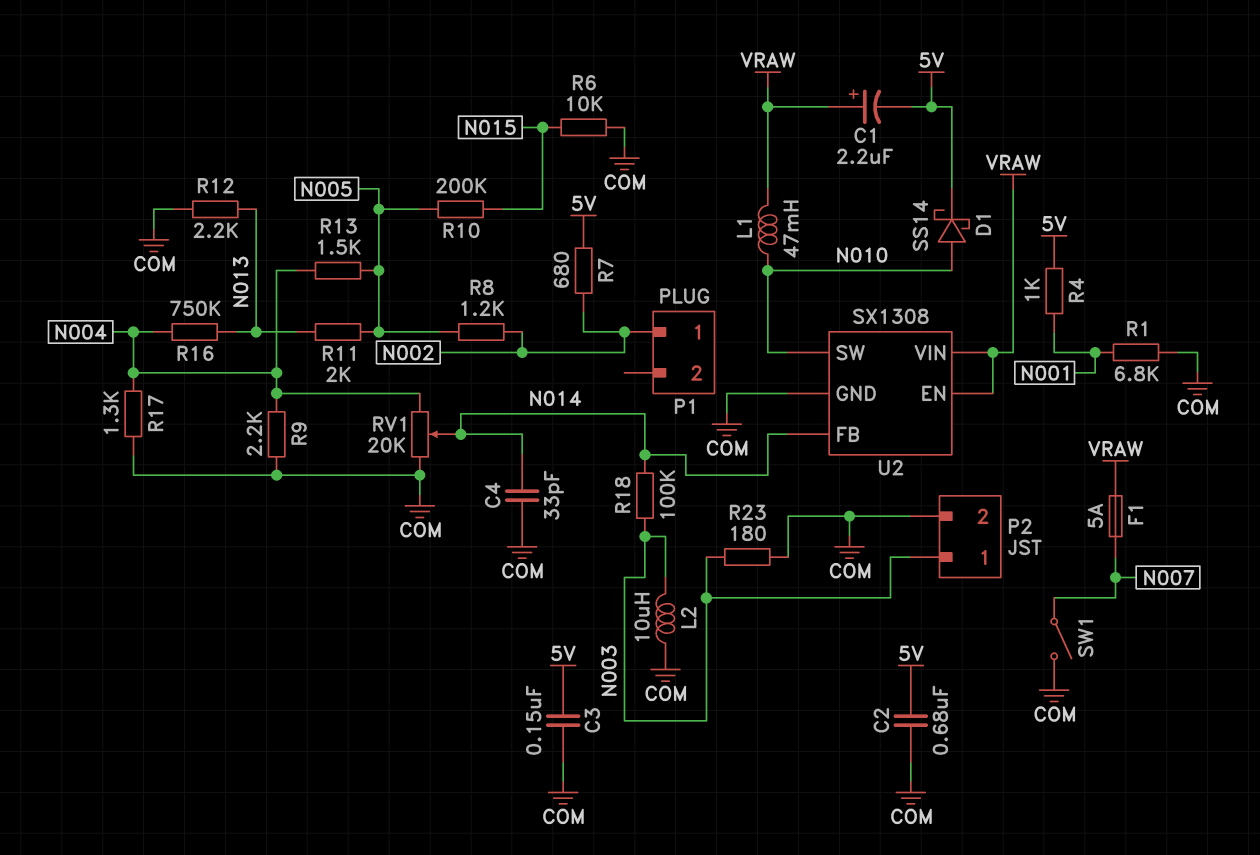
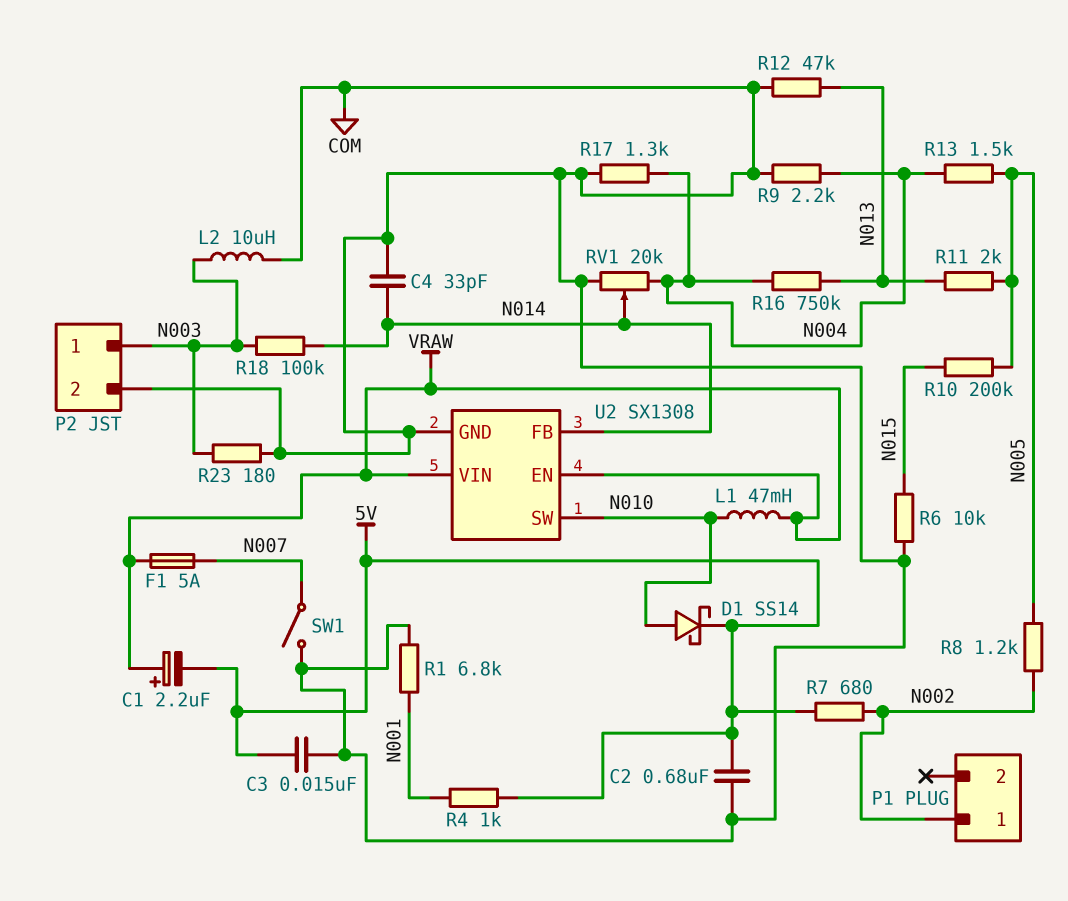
C3: 150nF (5V, COM) -> 15nF (5V, COM)
R12: 2.2k (COM, N013) -> 47k (COM, N013)

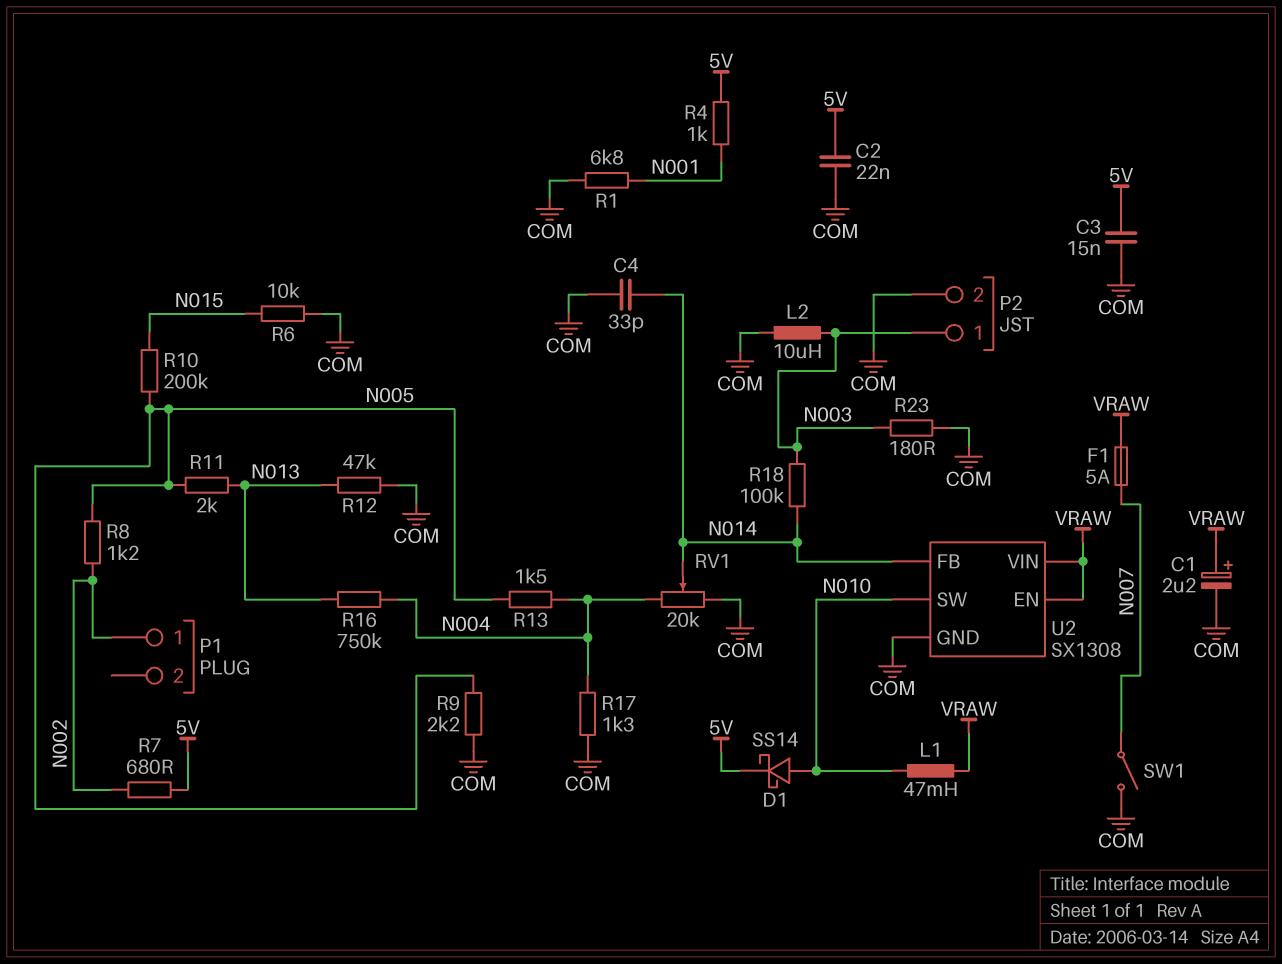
C1: 2.2uF (plus VRAW, minus 5V) -> 2.2uF (plus VRAW, minus COM)
C2: 680nF (5V, COM) -> 22nF (5V, COM)
R9: 2.2k (COM, N004) -> 2.2k (COM, N005)

